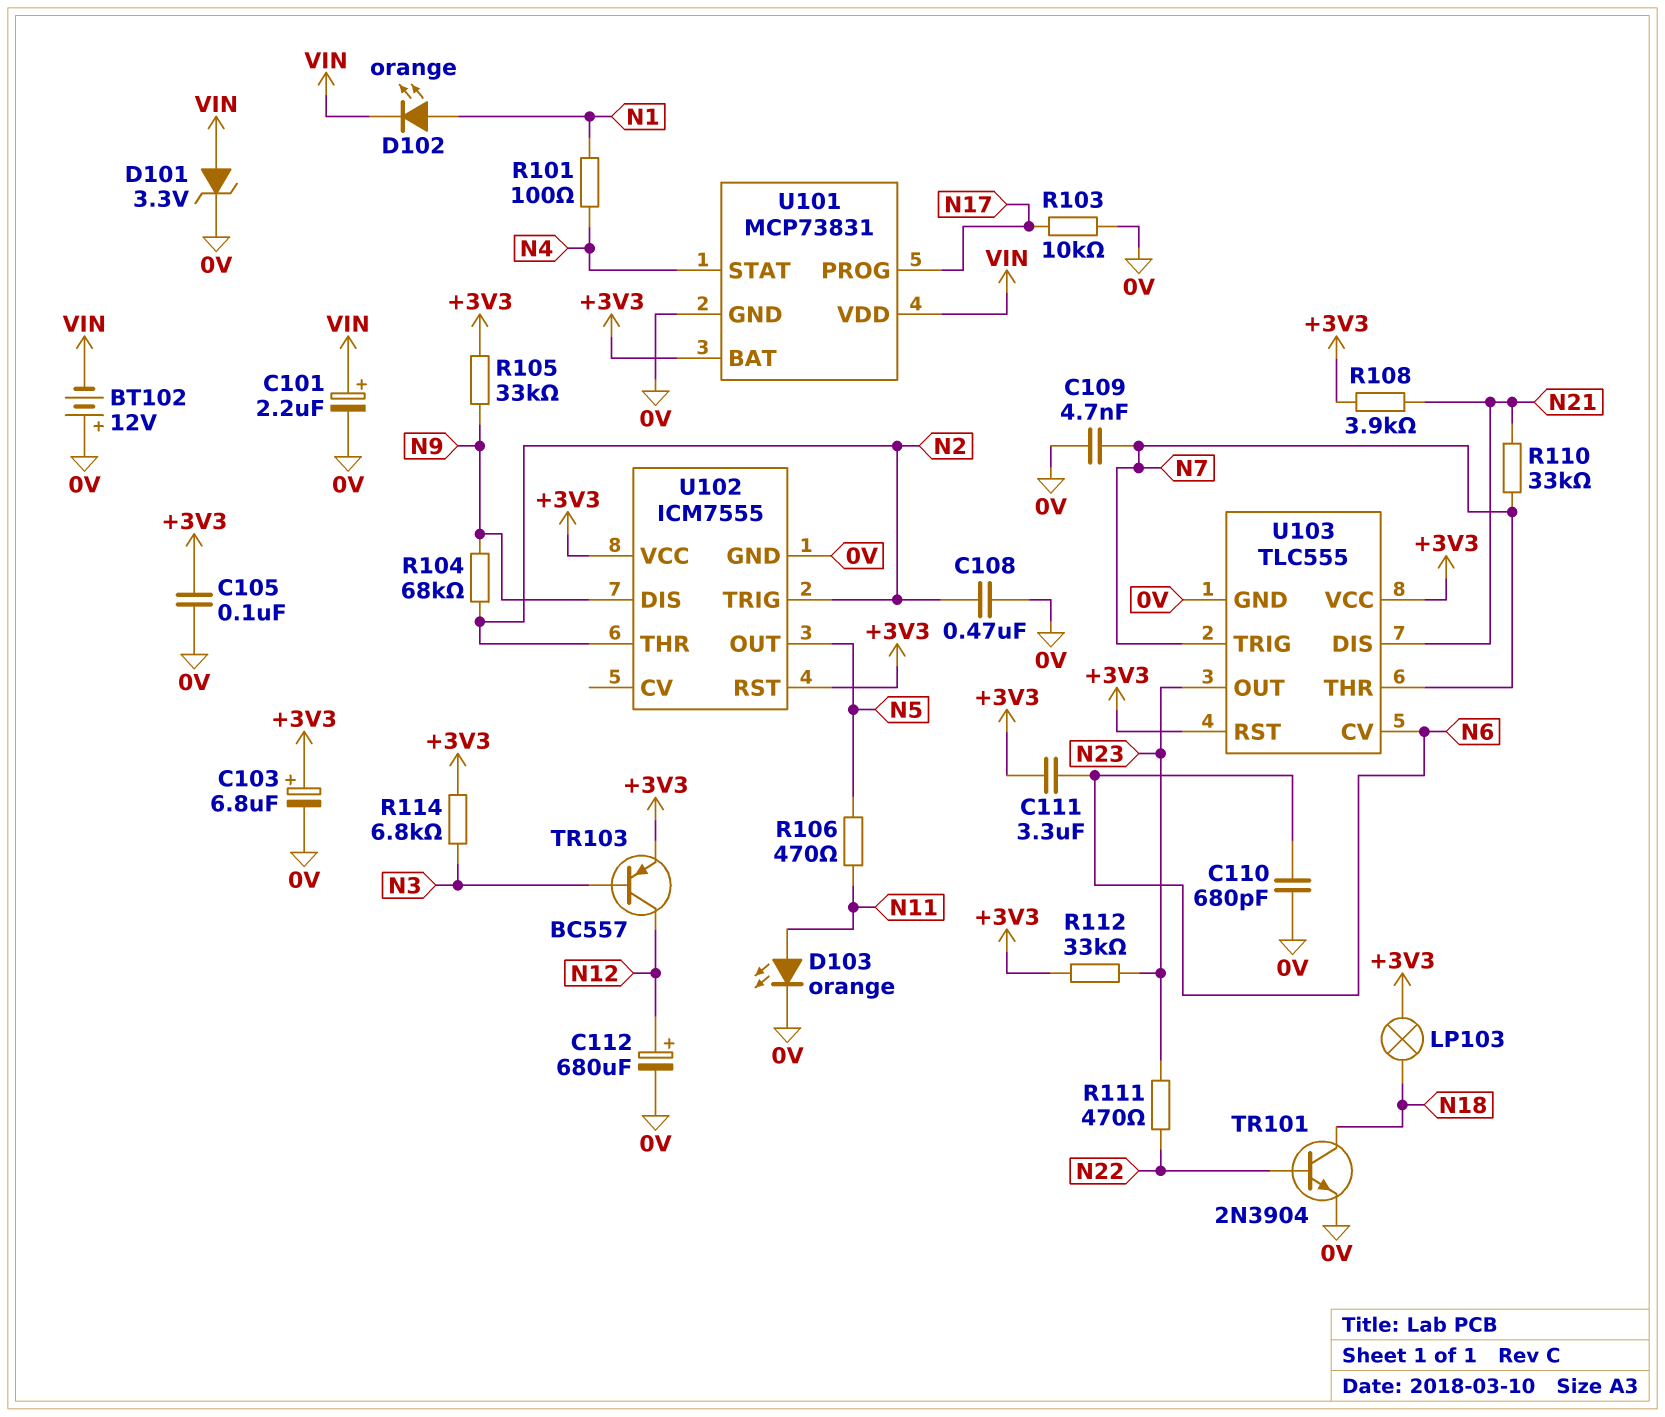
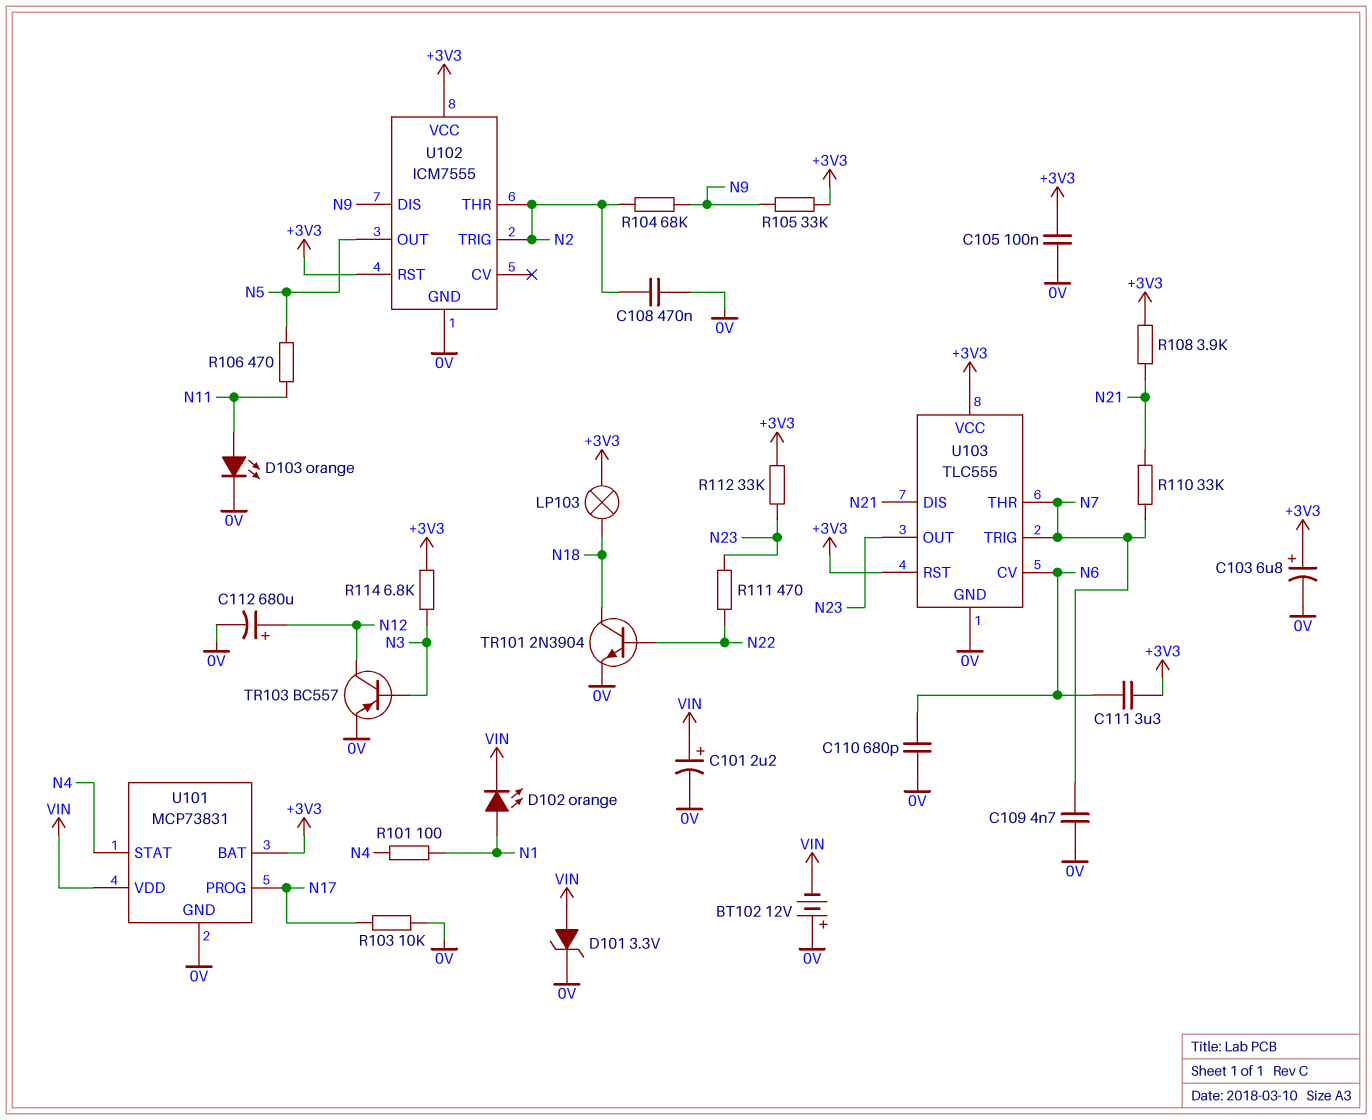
TR103: PNP BC557 (B N3, C N12, E +3V3) -> PNP BC557 (B N3, C N12, E 0V)

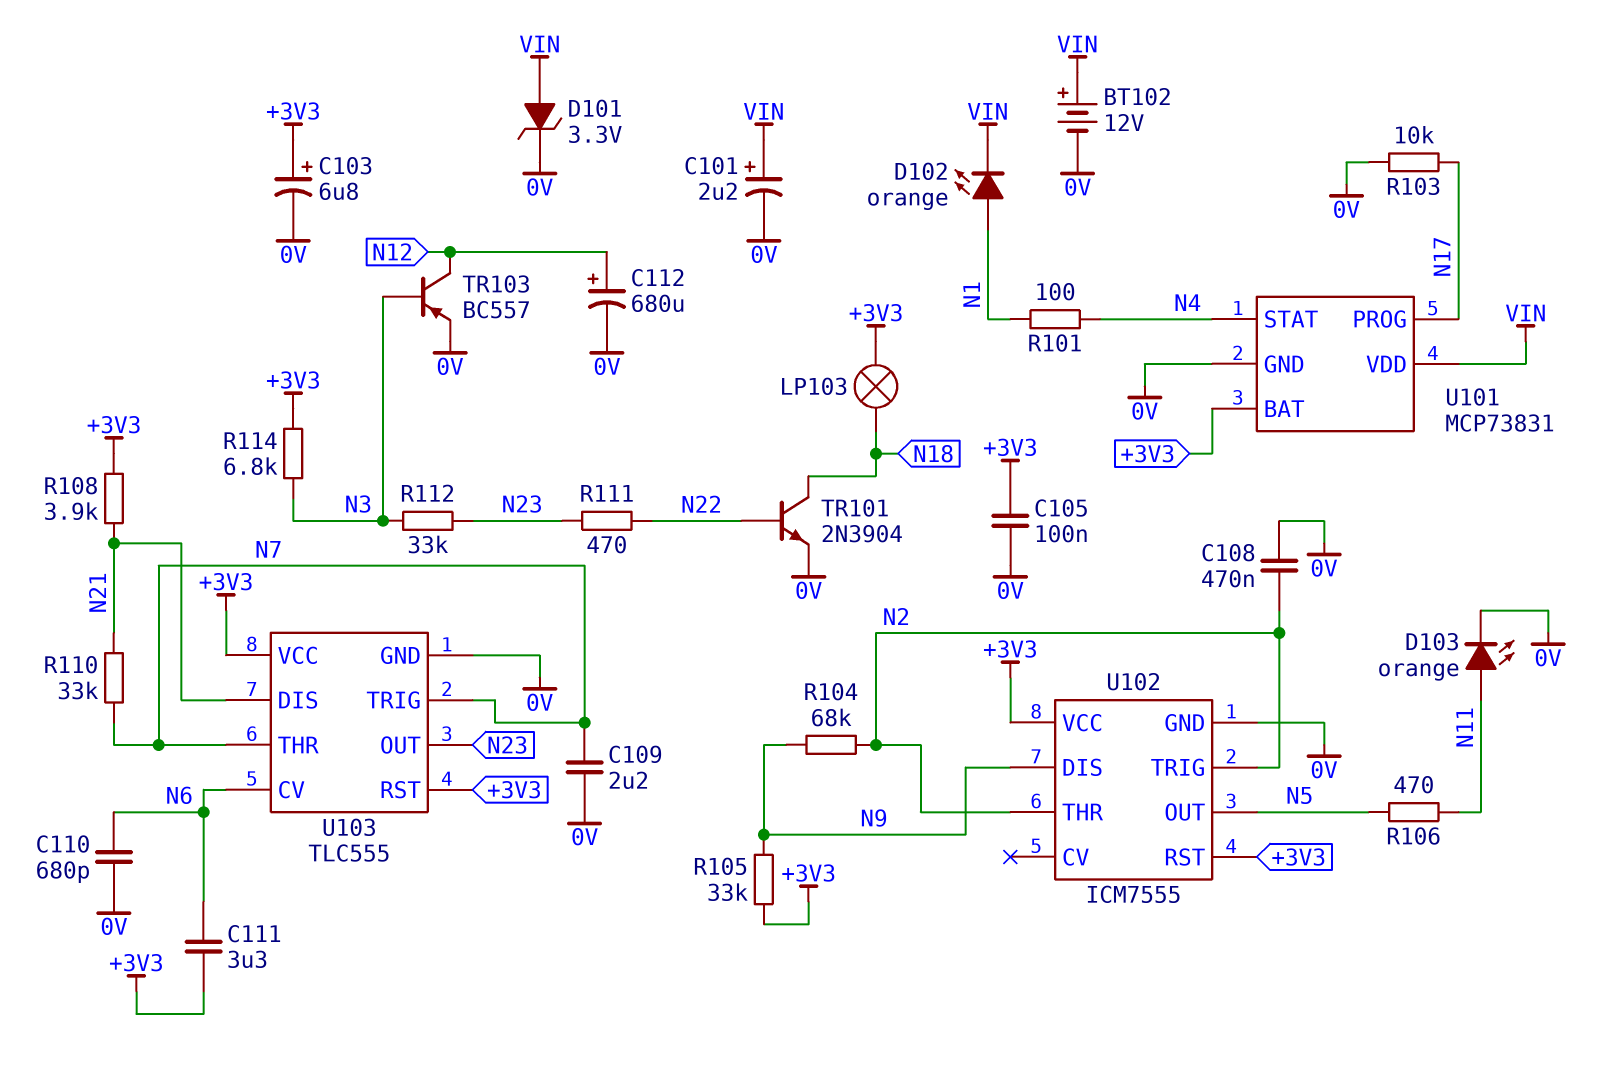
BT102: 12V (plus 0V, minus VIN) -> 12V (plus VIN, minus 0V)
C109: 4.7nF (0V, N7) -> 2.2uF (0V, N7)
R112: 33k (+3V3, N23) -> 33k (N3, N23)

